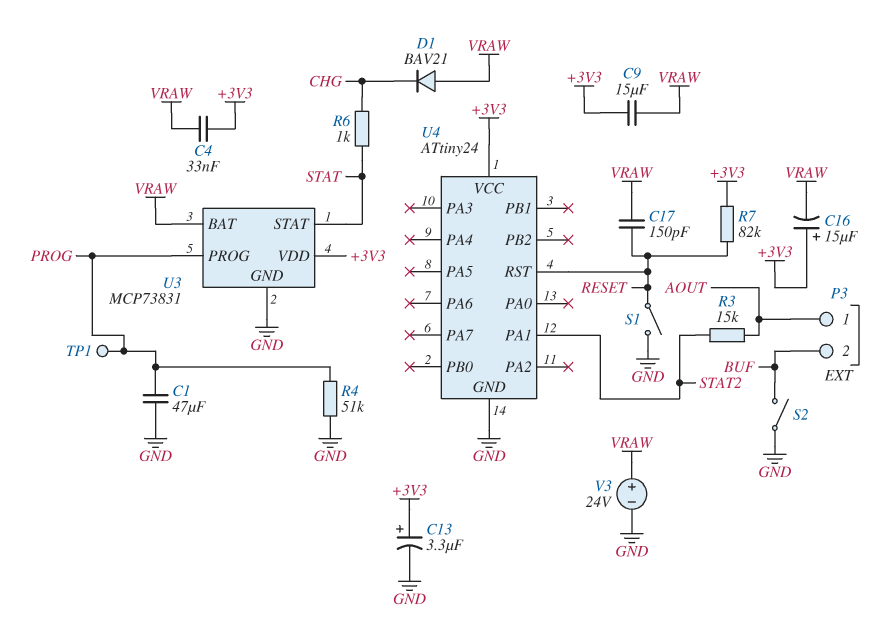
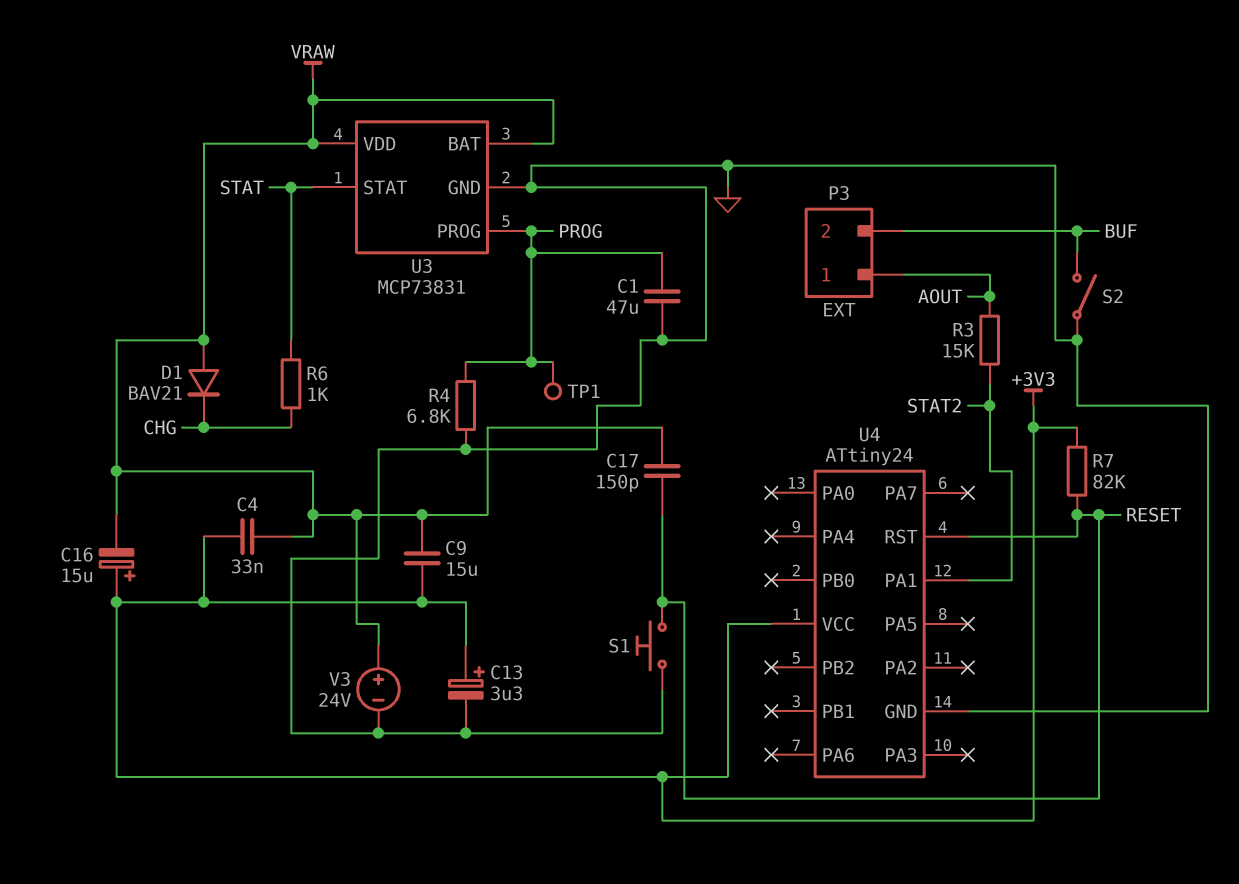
R4: 51k (GND, PROG) -> 6.8k (GND, PROG)
S1: switch (GND, RESET) -> button (GND, RESET)
U3 pin VDD: +3V3 -> VRAW

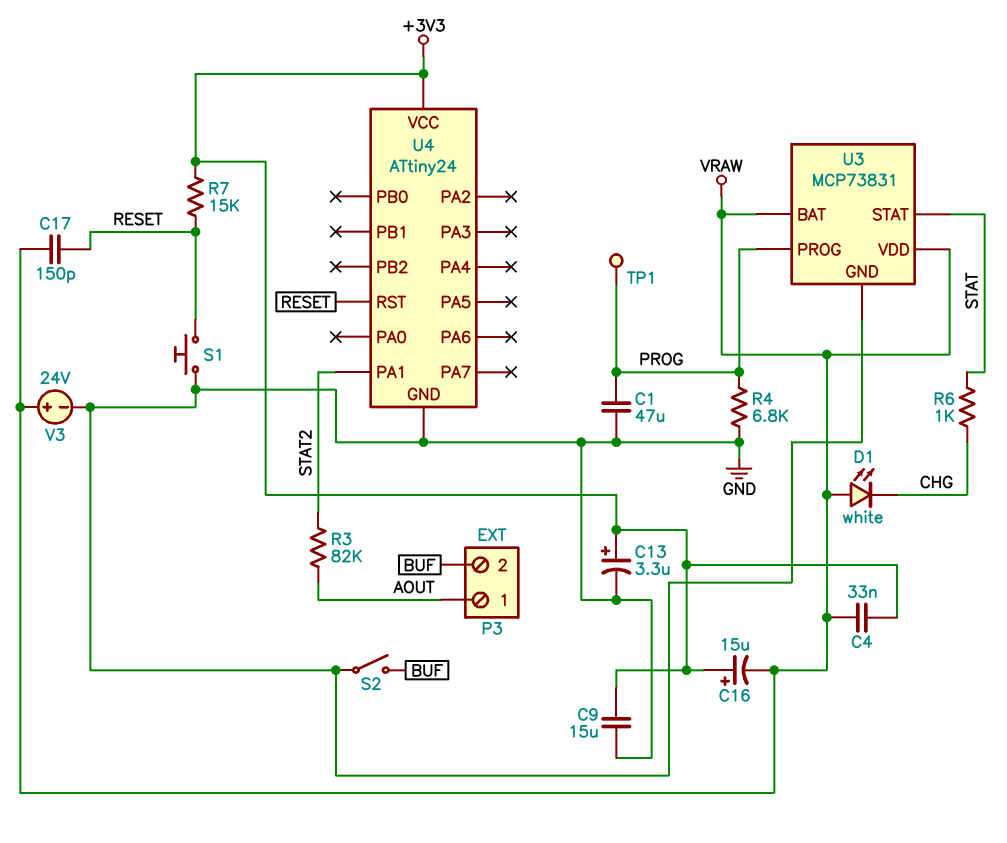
C9: 15uF (+3V3, VRAW) -> 15uF (+3V3, GND)
D1: diode BAV21 (A VRAW, K CHG) -> LED white (A VRAW, K CHG)
R3: 15k (AOUT, STAT2) -> 82k (AOUT, STAT2)
R7: 82k (+3V3, RESET) -> 15k (+3V3, RESET)

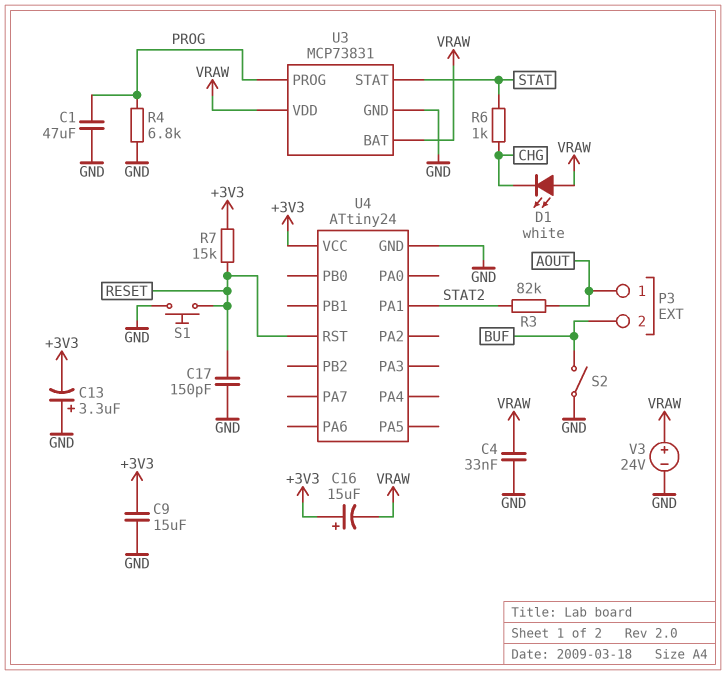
C4: 33nF (+3V3, VRAW) -> 33nF (GND, VRAW)
C13: 3.3uF (plus +3V3, minus GND) -> 3.3uF (plus GND, minus +3V3)
C17: 150pF (RESET, VRAW) -> 150pF (GND, RESET)
TP1: test point (PROG) -> none

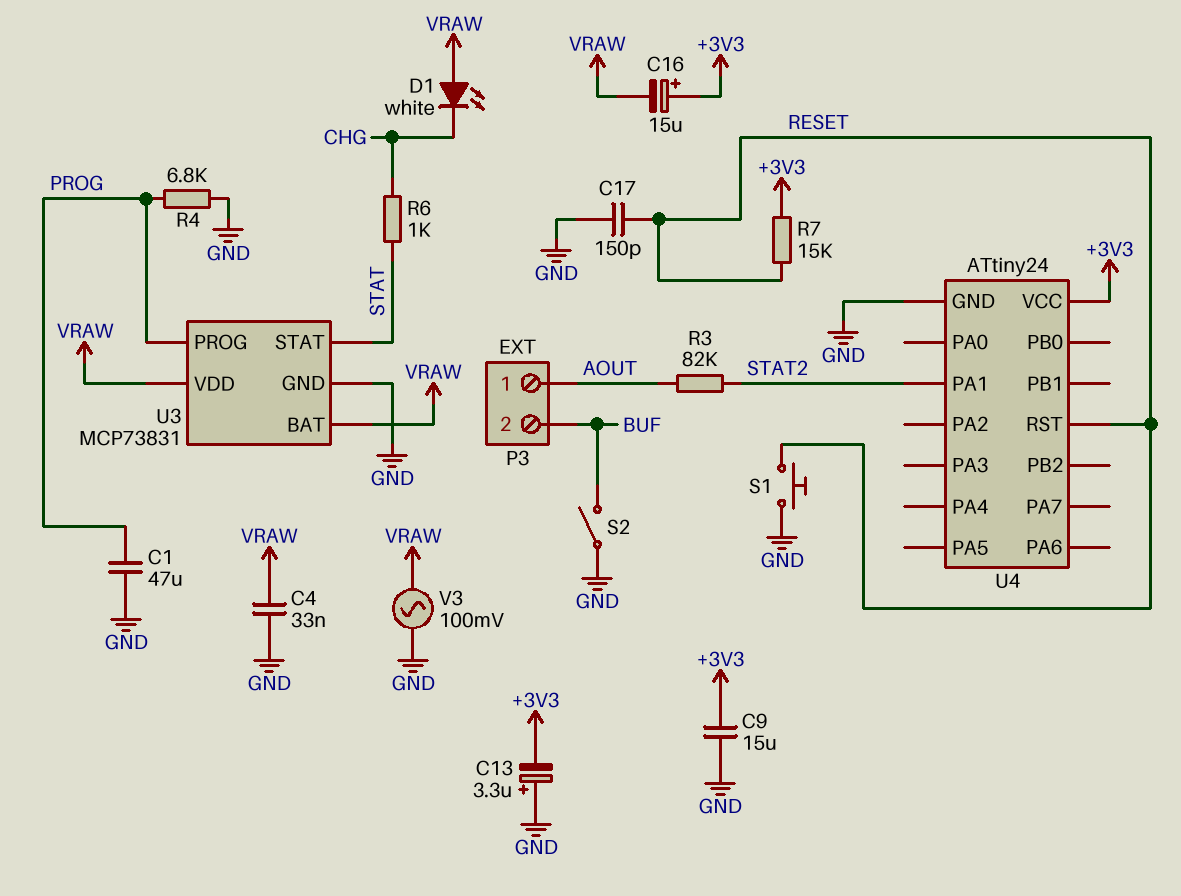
V3: 24V (plus VRAW, minus GND) -> AC 100mV (GND, VRAW)

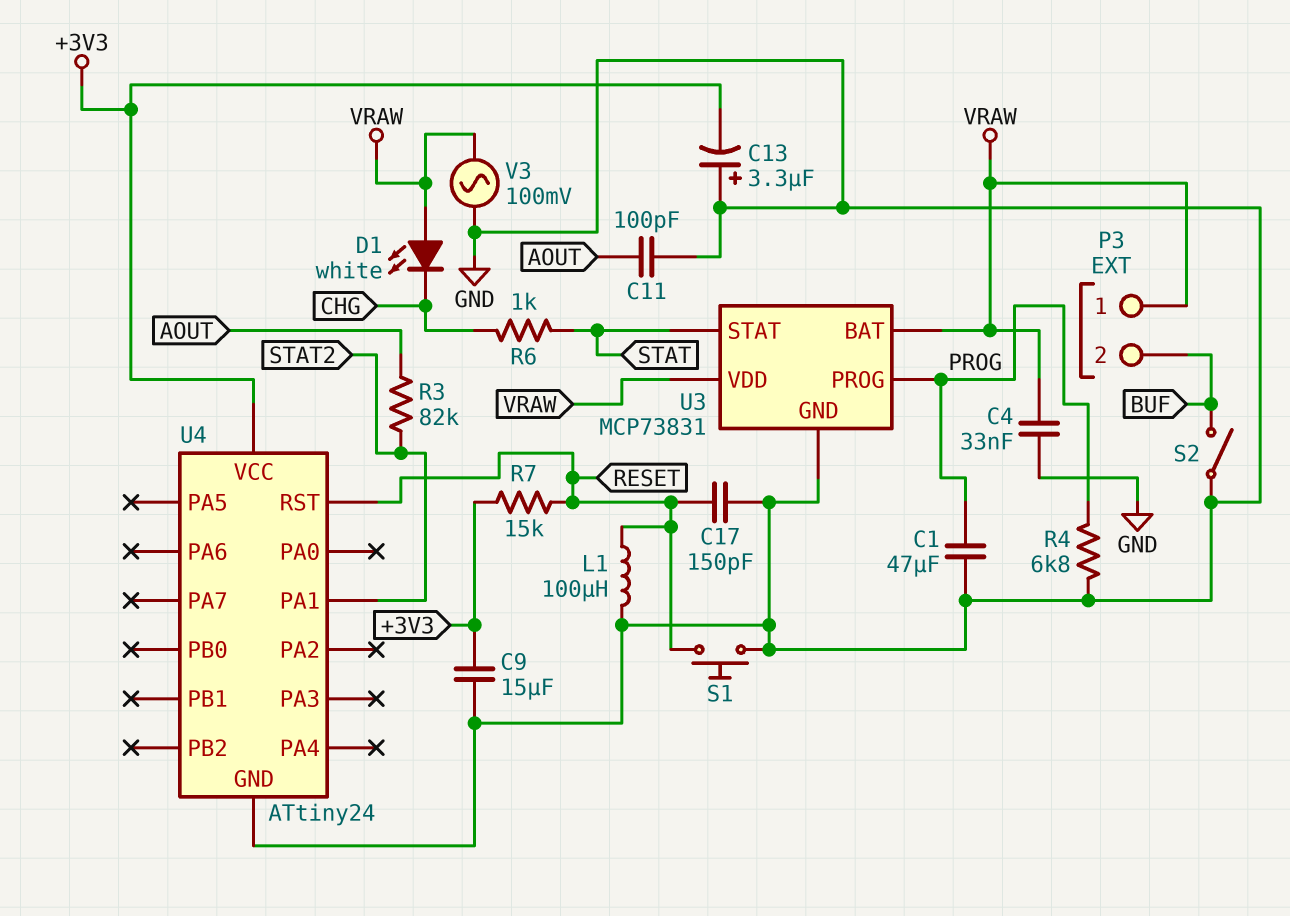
C11: none -> 100pF (AOUT, GND)
C16: 15uF (plus +3V3, minus VRAW) -> none
L1: none -> 100uH (GND, RESET)
P3 pin 1: AOUT -> VRAW

